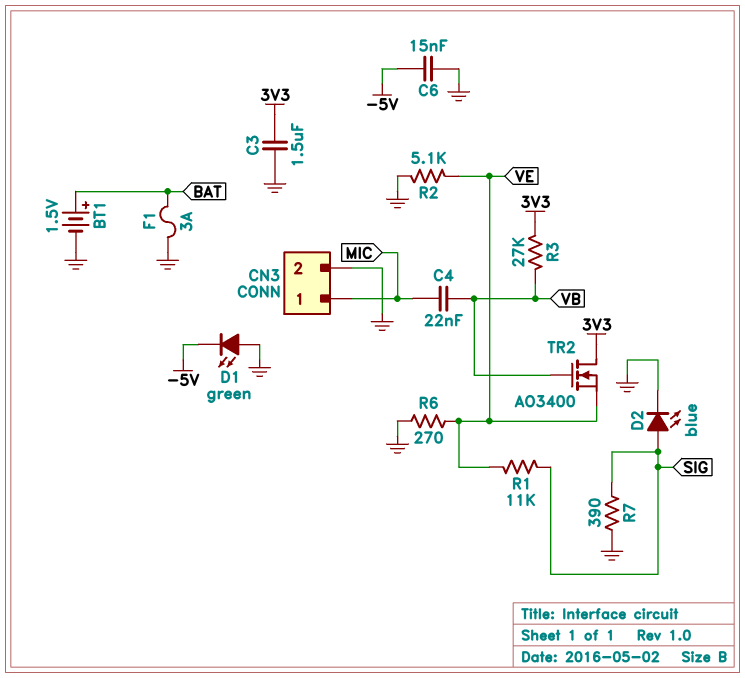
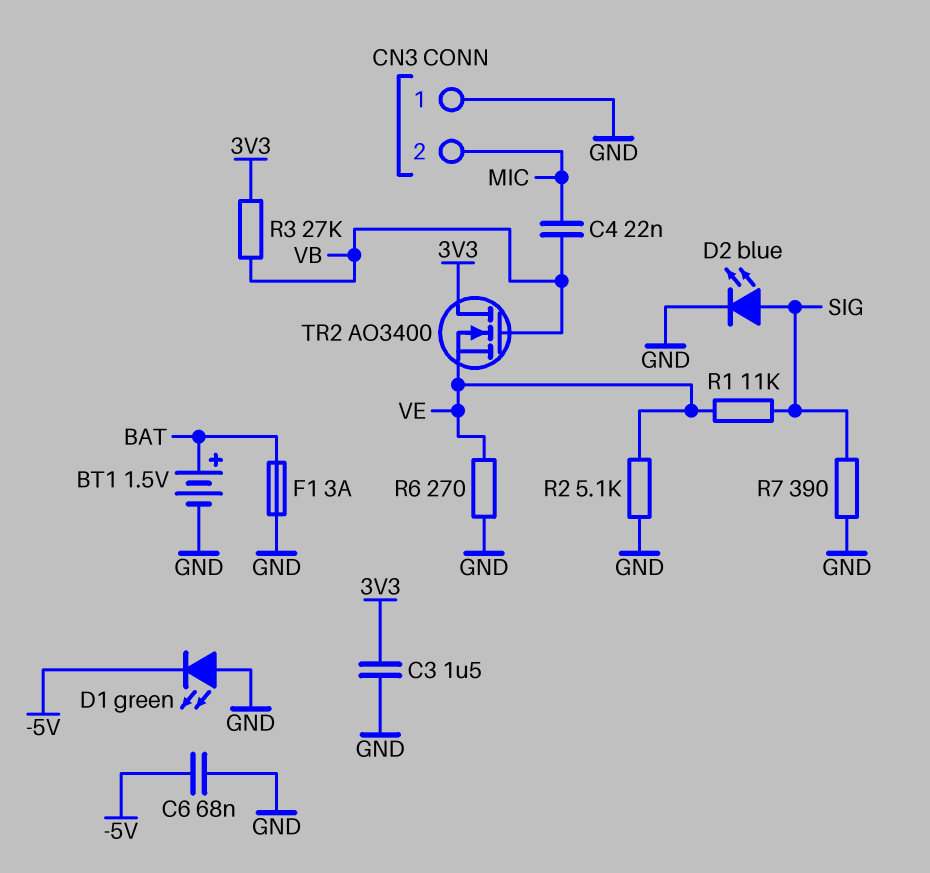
C6: 15nF (-5V, GND) -> 68nF (-5V, GND)
CN3 pin 1: MIC -> GND
CN3 pin 2: GND -> MIC

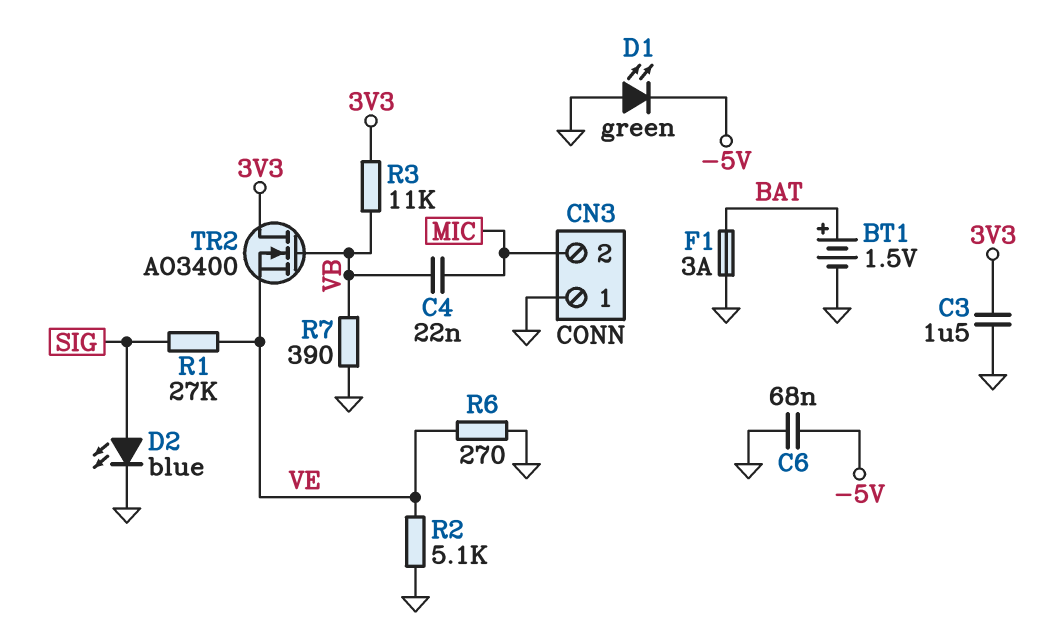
R1: 11k (SIG, VE) -> 27k (SIG, VE)
R3: 27k (3V3, VB) -> 11k (3V3, VB)
R7: 390 (GND, SIG) -> 390 (GND, VB)

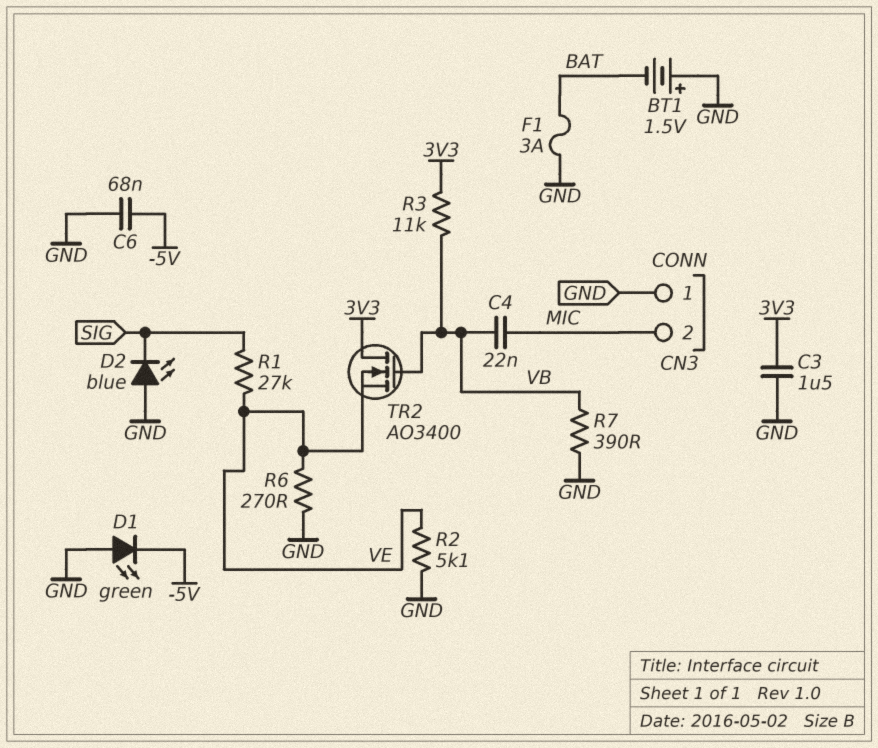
BT1: 1.5V (plus BAT, minus GND) -> 1.5V (plus GND, minus BAT)
D2: LED blue (A SIG, K GND) -> LED blue (A GND, K SIG)

